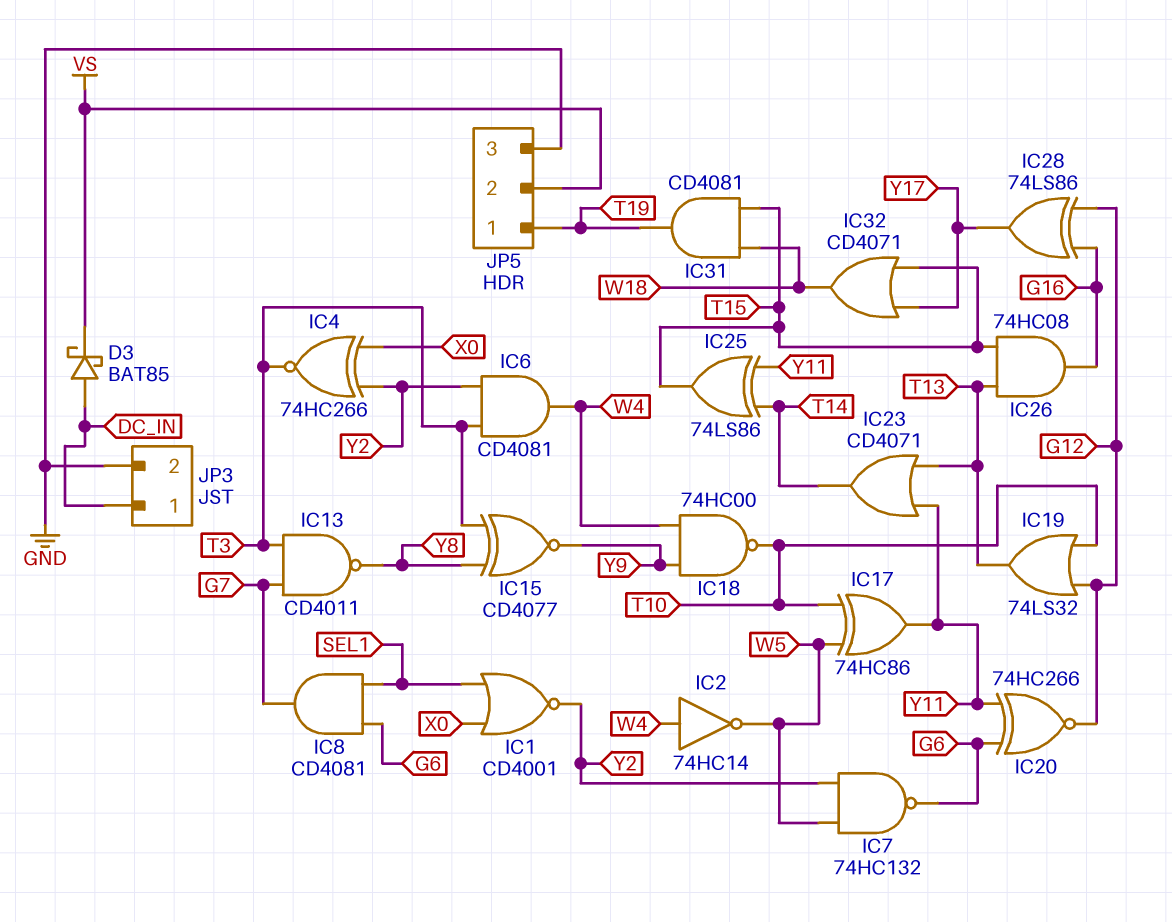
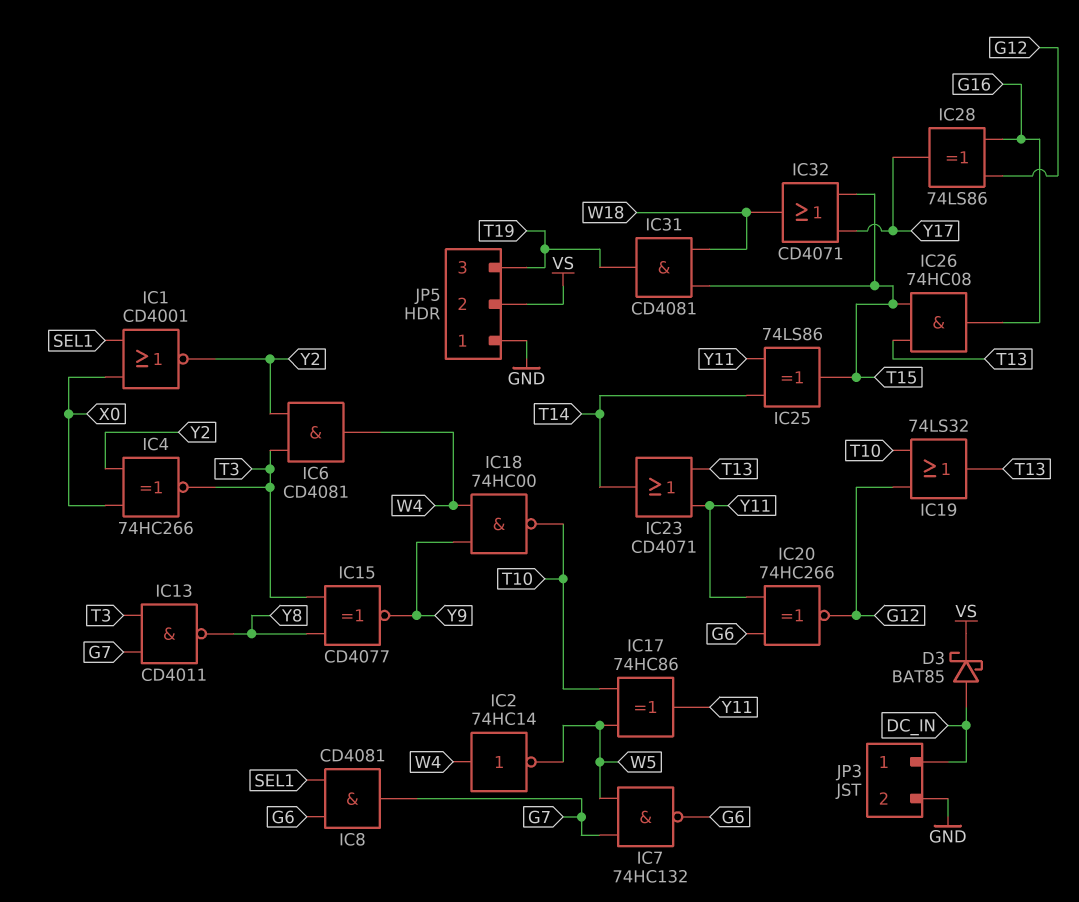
IC7: NAND 74HC132 (in W5, in Y2, out G6) -> NAND 74HC132 (in G7, in W5, out G6)
JP5 pin 1: T19 -> GND
JP5 pin 3: GND -> T19

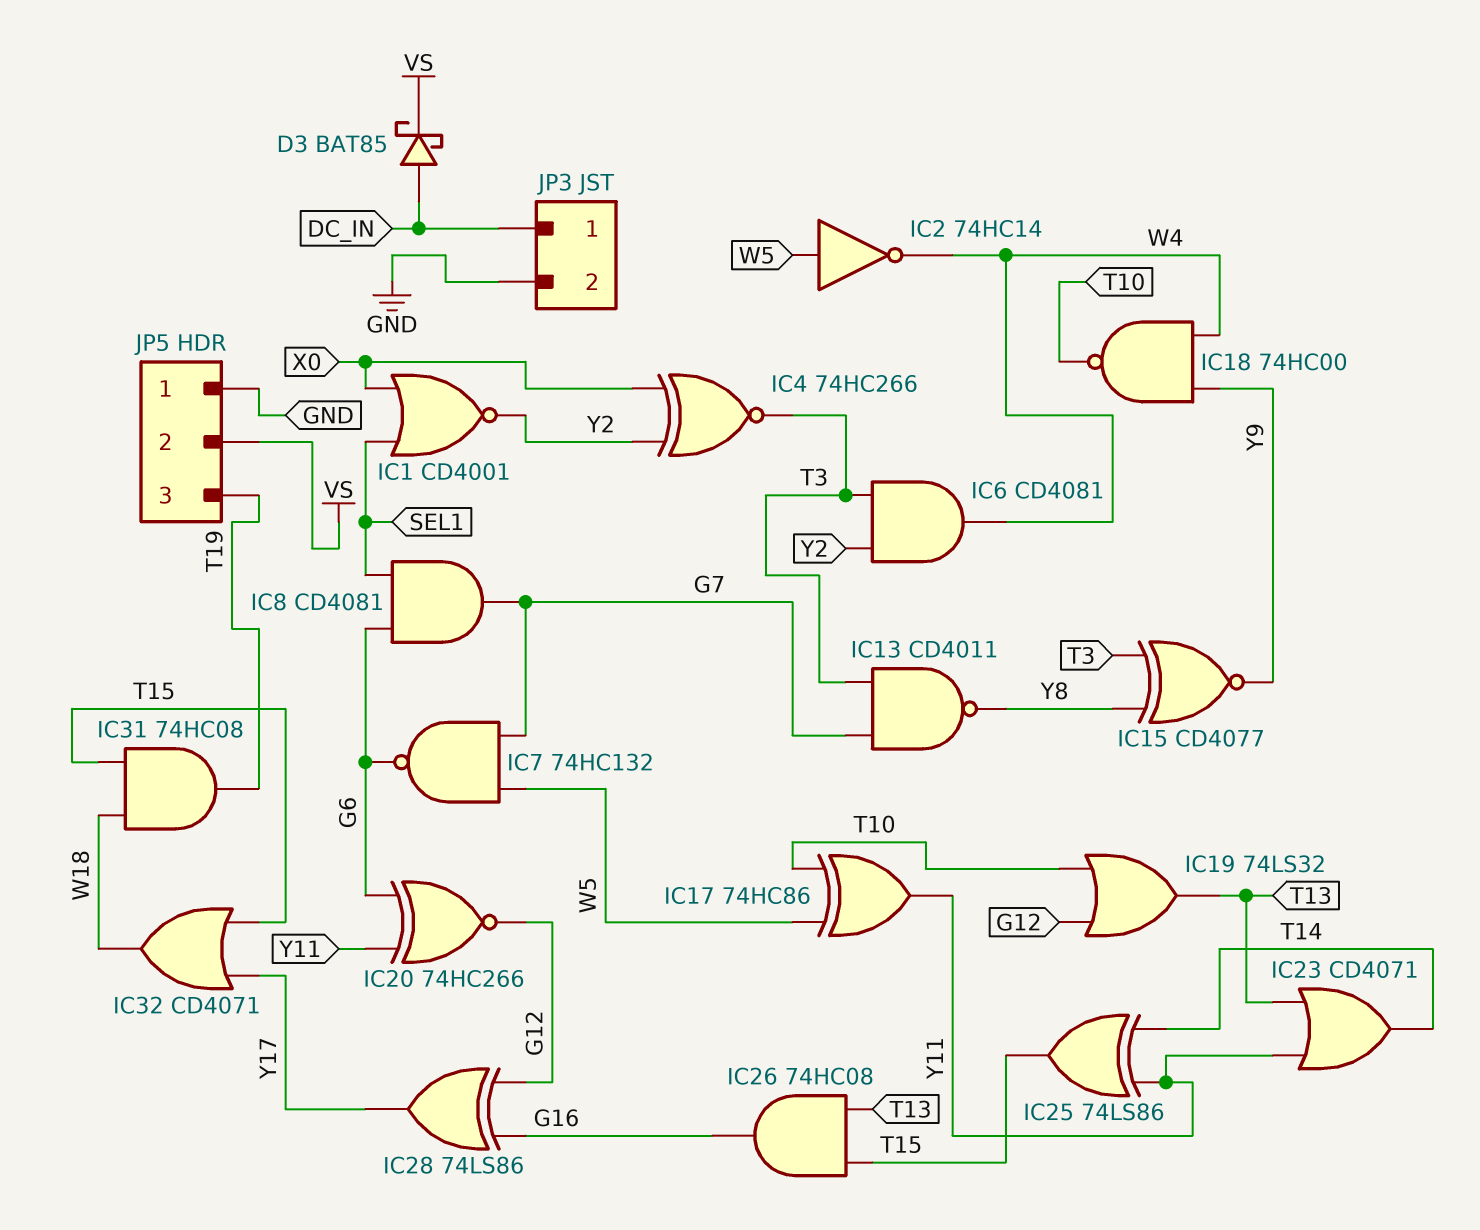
IC2: NOT 74HC14 (in W4, out W5) -> NOT 74HC14 (in W5, out W4)
IC31: AND CD4081 (in T15, in W18, out T19) -> AND 74HC08 (in T15, in W18, out T19)

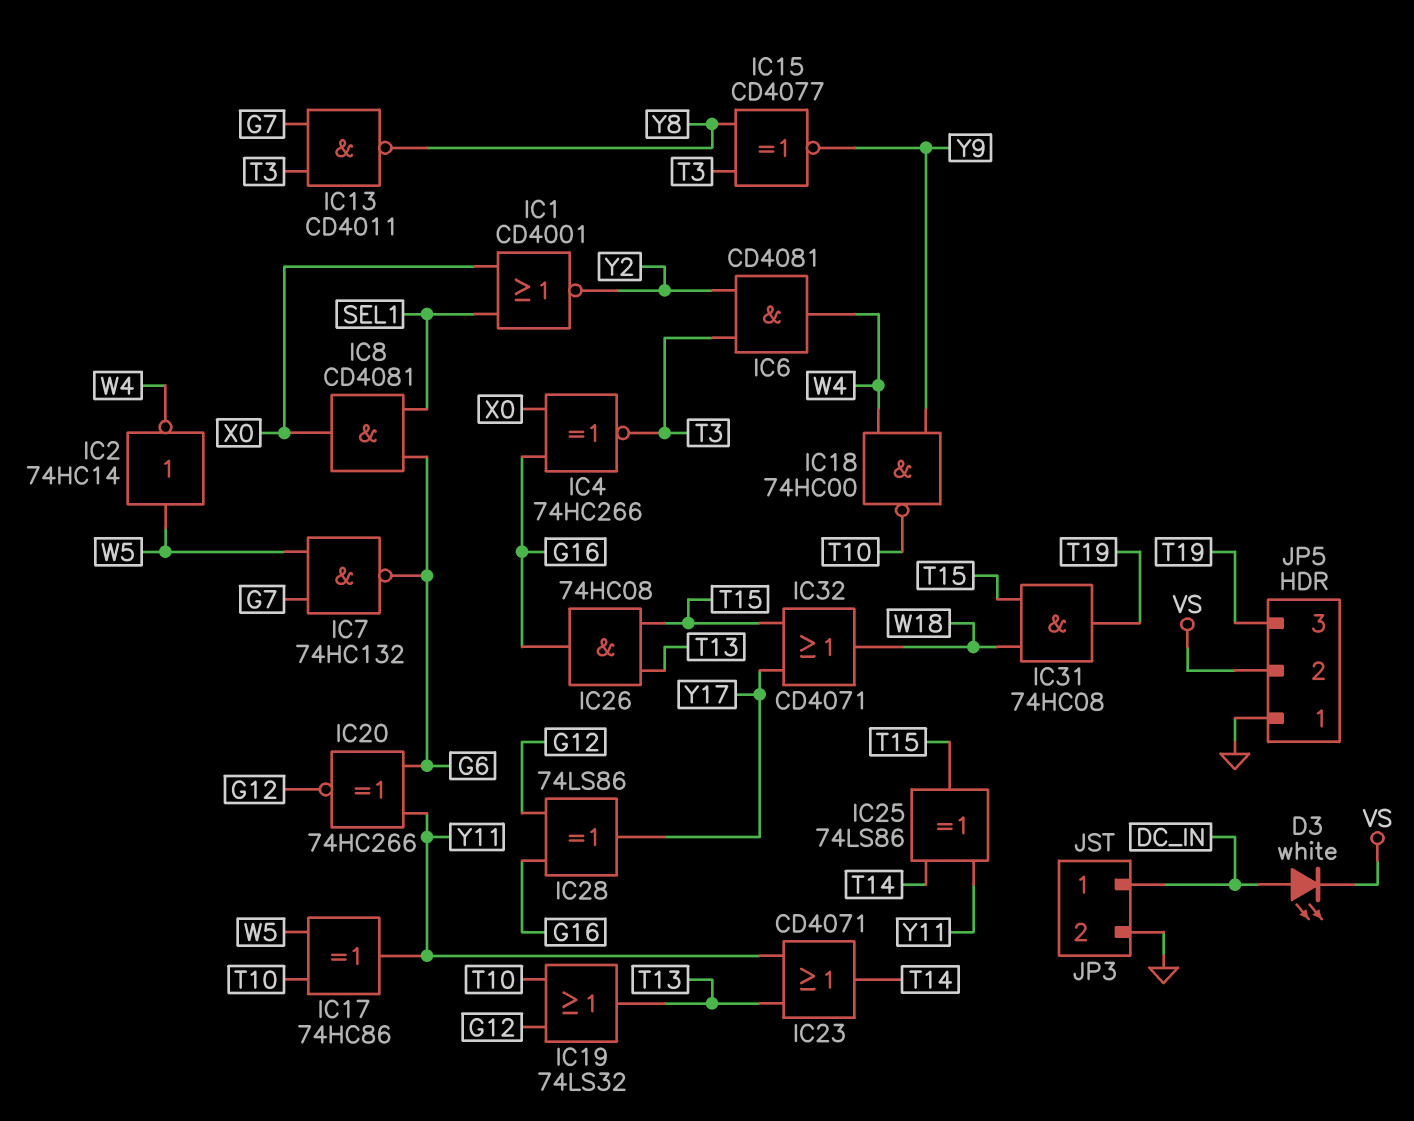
D3: schottky BAT85 (A DC_IN, K VS) -> LED white (A DC_IN, K VS)
IC4: XNOR 74HC266 (in X0, in Y2, out T3) -> XNOR 74HC266 (in G16, in X0, out T3)
IC8: AND CD4081 (in G6, in SEL1, out G7) -> AND CD4081 (in G6, in SEL1, out X0)

